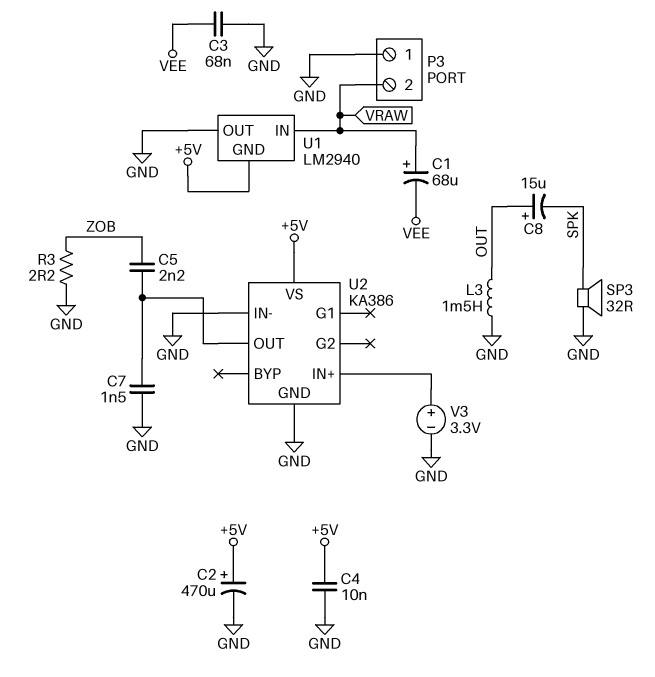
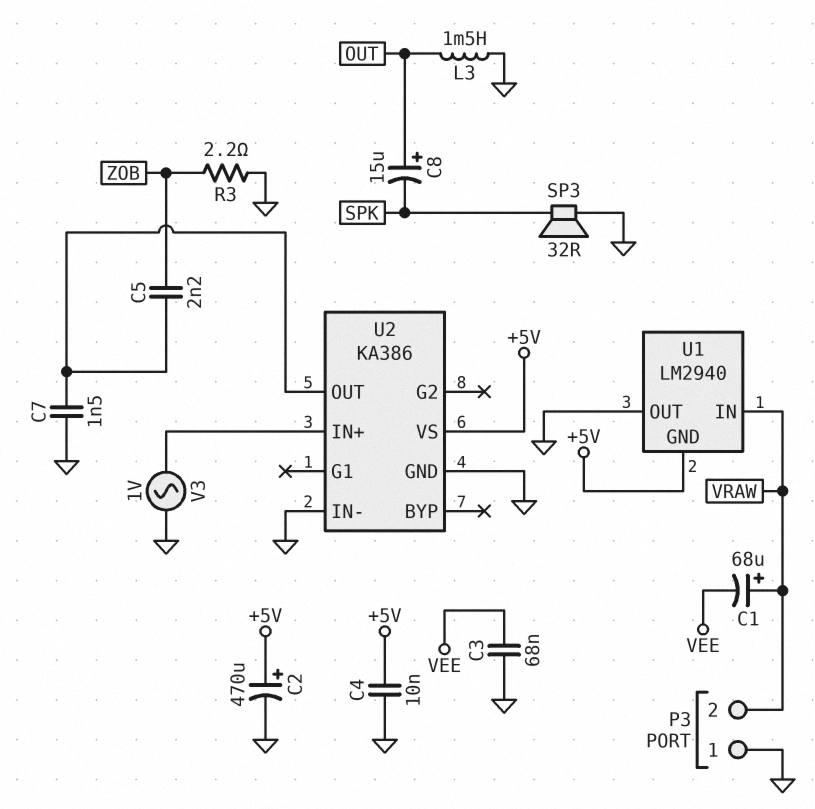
V3: 3.3V (plus U2/IN+, minus GND) -> AC 1V (GND, U2/IN+)

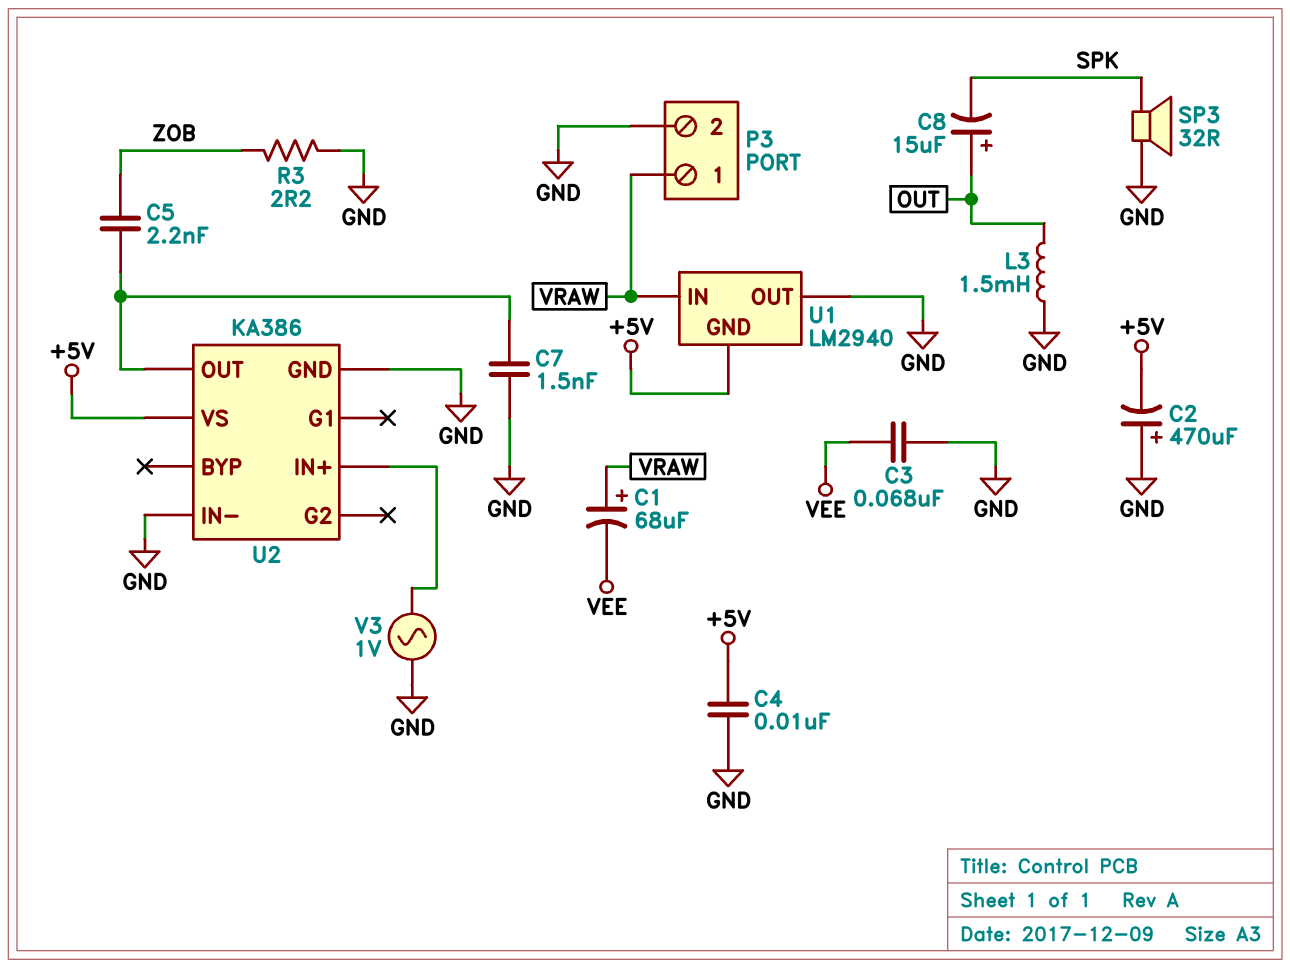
C2: 470uF (plus +5V, minus GND) -> 470uF (plus GND, minus +5V)
P3 pin 1: GND -> VRAW
P3 pin 2: VRAW -> GND

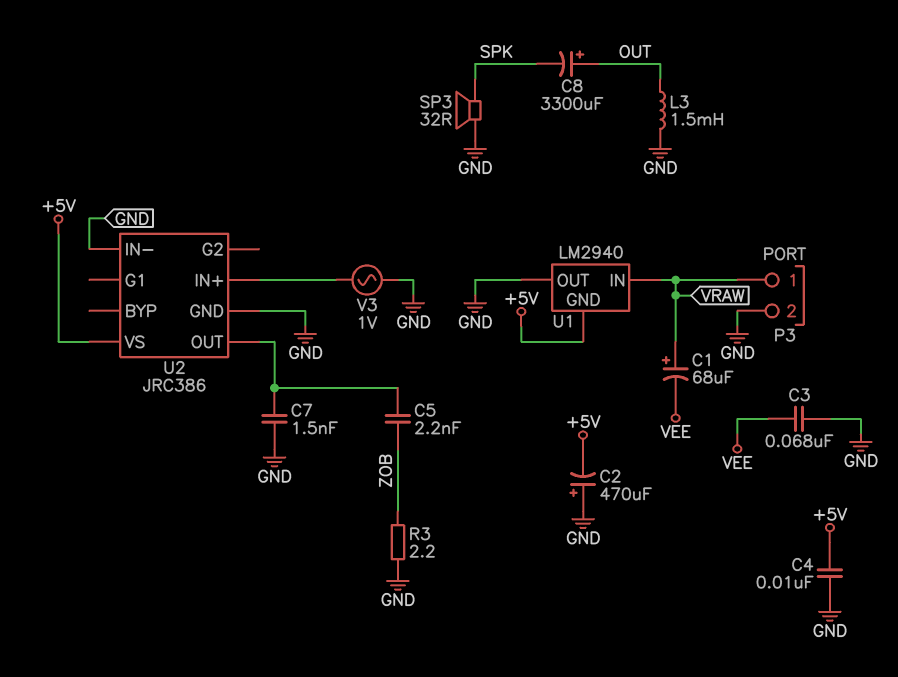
C8: 15uF (plus OUT, minus SPK) -> 3300uF (plus OUT, minus SPK)
U2: KA386 -> JRC386

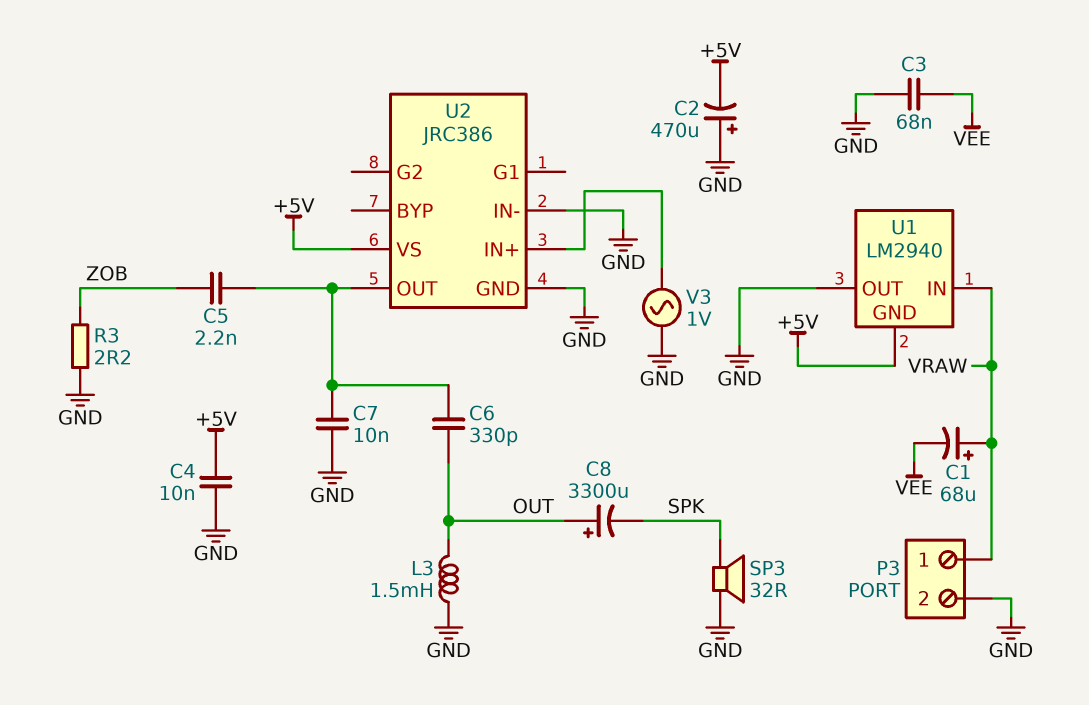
C6: none -> 330pF (OUT, U2/OUT)
C7: 1.5nF (GND, U2/OUT) -> 10nF (GND, U2/OUT)

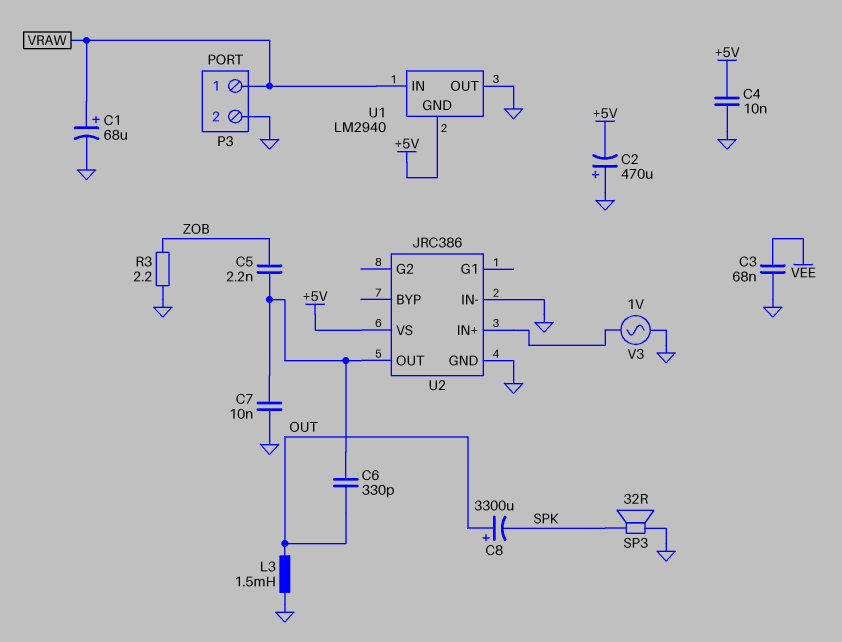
C1: 68uF (plus VRAW, minus VEE) -> 68uF (plus VRAW, minus GND)

